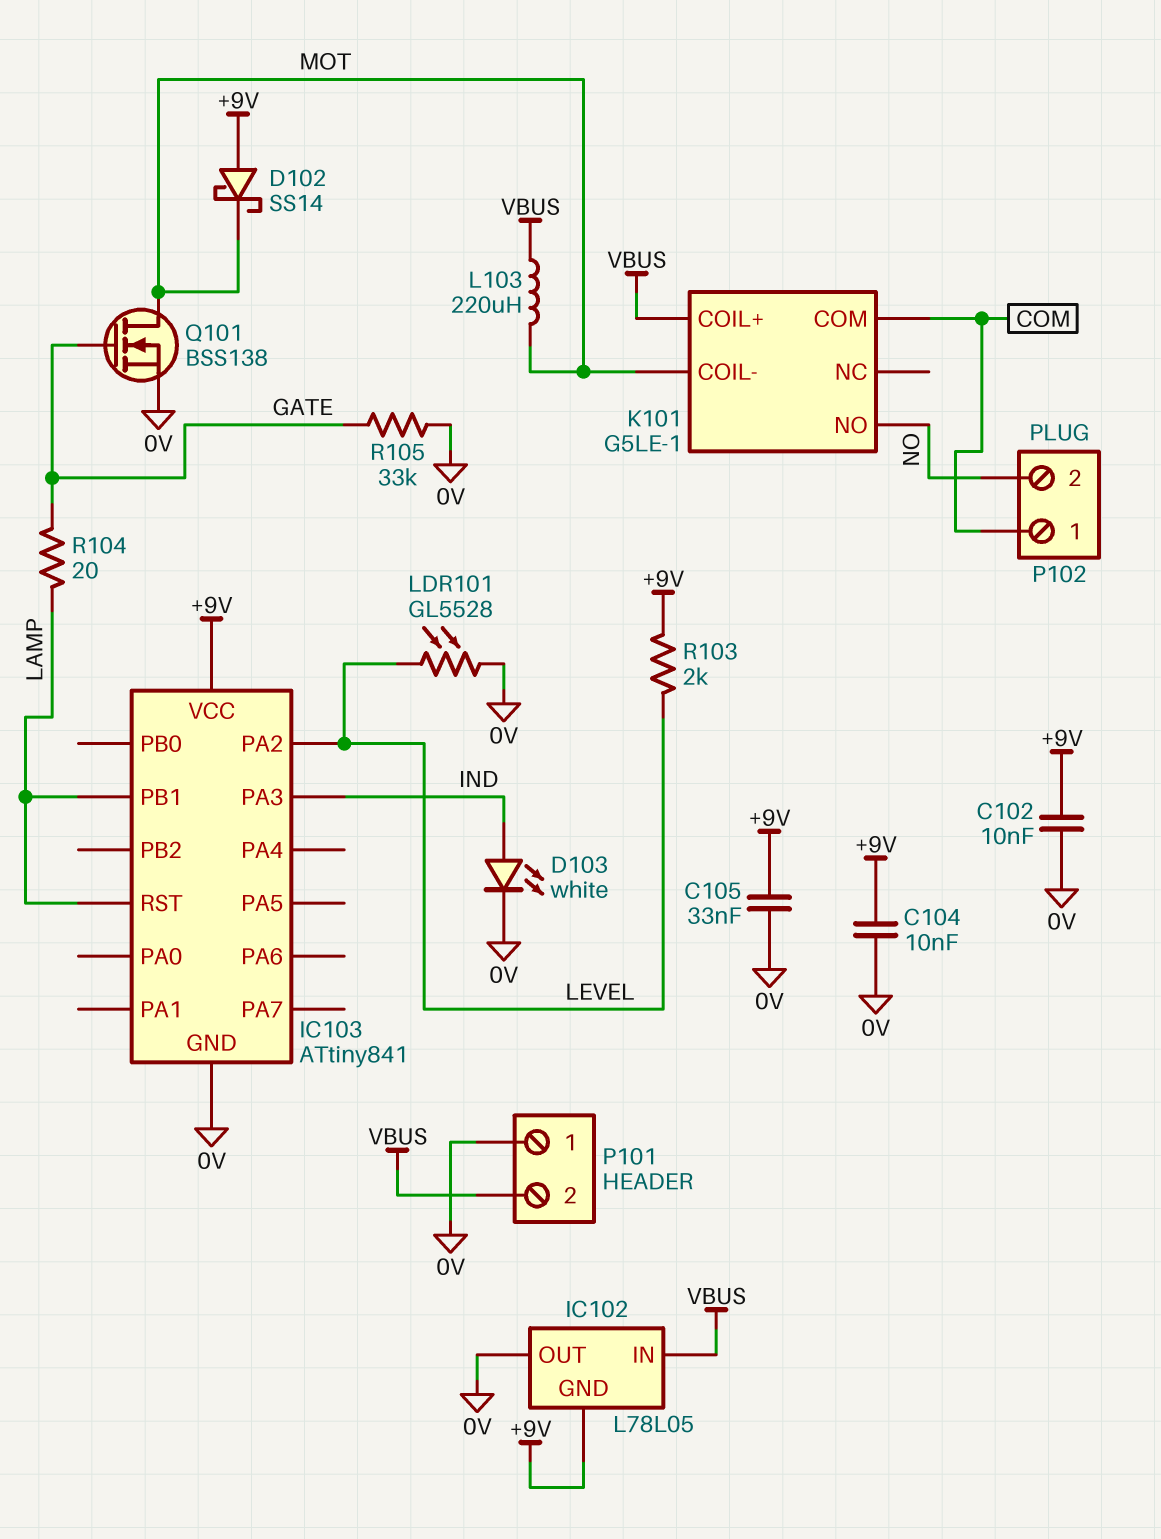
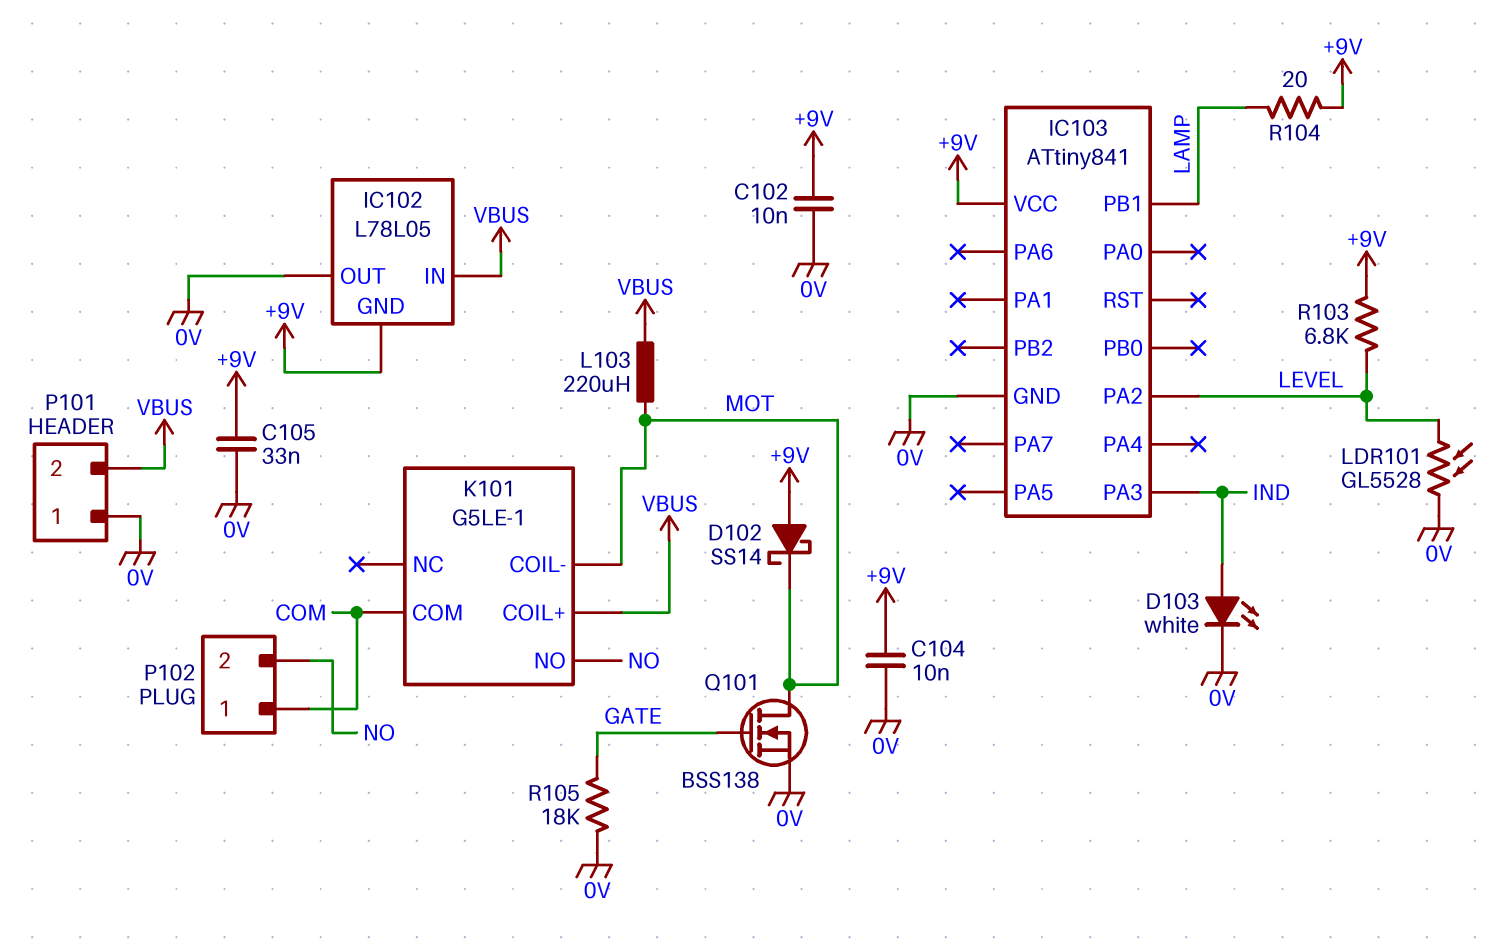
IC103 pin RST: LAMP -> none
R103: 2k (+9V, LEVEL) -> 6.8k (+9V, LEVEL)
R104: 20 (GATE, LAMP) -> 20 (+9V, LAMP)
R105: 33k (0V, GATE) -> 18k (0V, GATE)

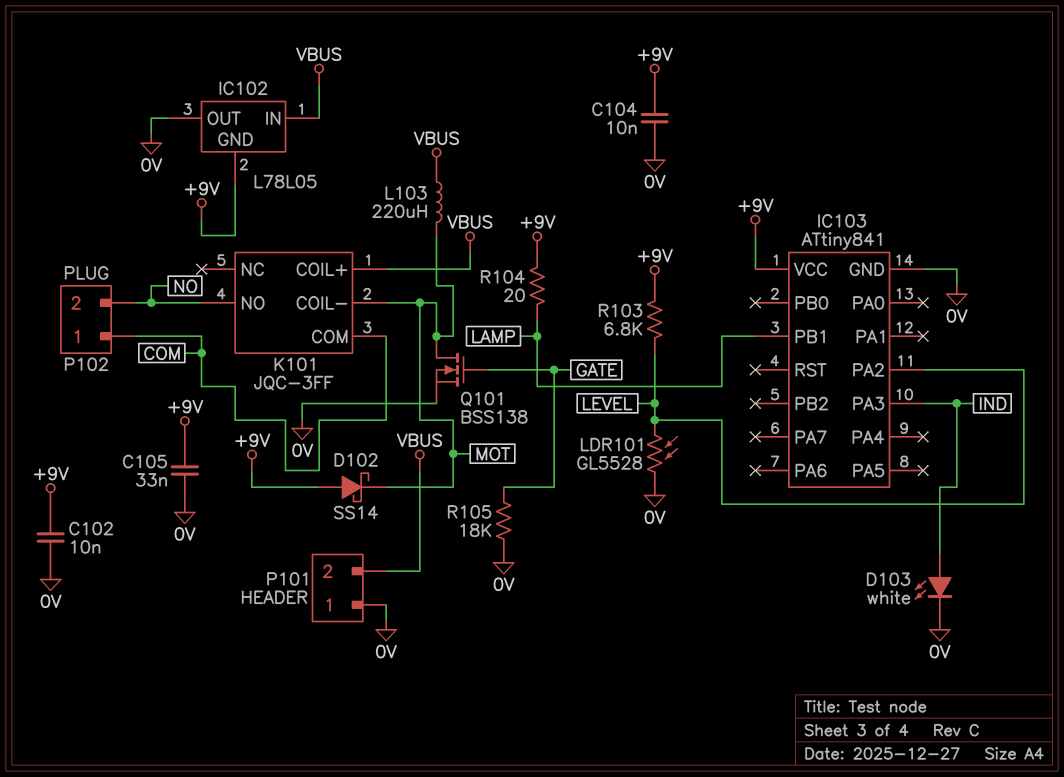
K101: G5LE-1 -> JQC-3FF

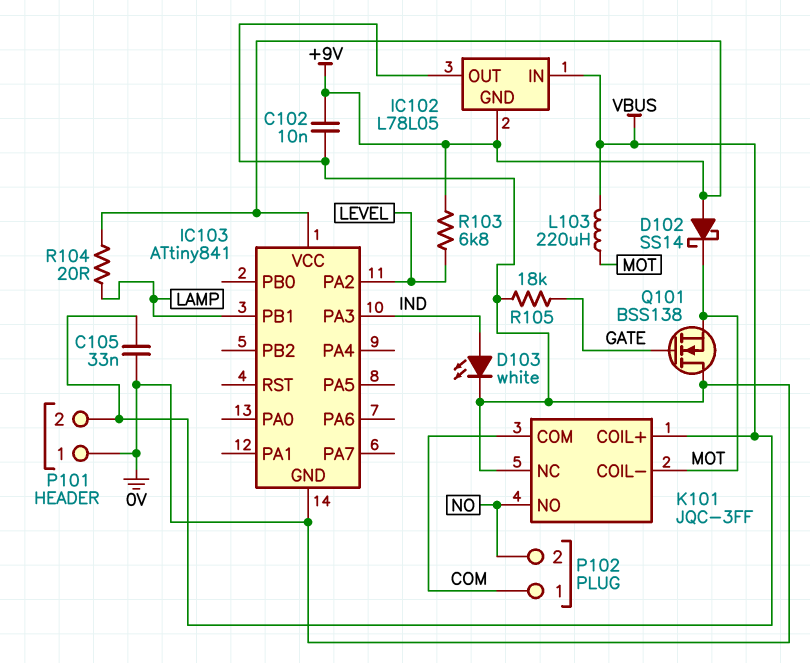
C104: 10nF (+9V, 0V) -> none
C105: 33nF (+9V, 0V) -> 33nF (0V, VBUS)
K101 pin NC: none -> 0V
LDR101: GL5528 (0V, LEVEL) -> none
Q101: NMOS BSS138 (G GATE, D MOT, S 0V) -> NMOS BSS138 (G GATE, D 0V, S MOT)

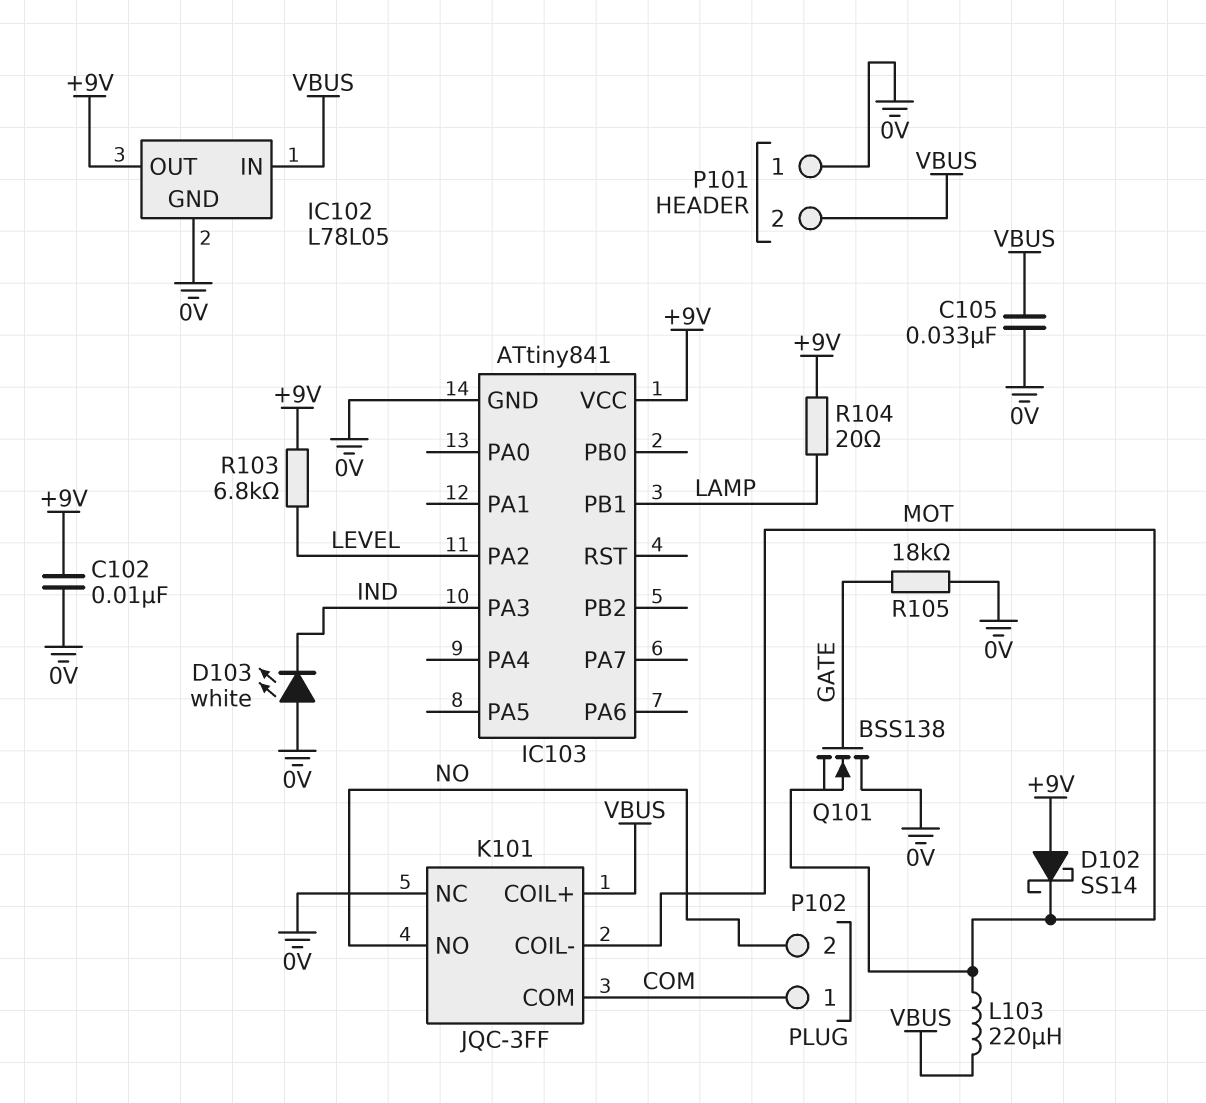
D103: LED white (A IND, K 0V) -> LED white (A 0V, K IND)
IC102 pin GND: +9V -> 0V
IC102 pin OUT: 0V -> +9V

